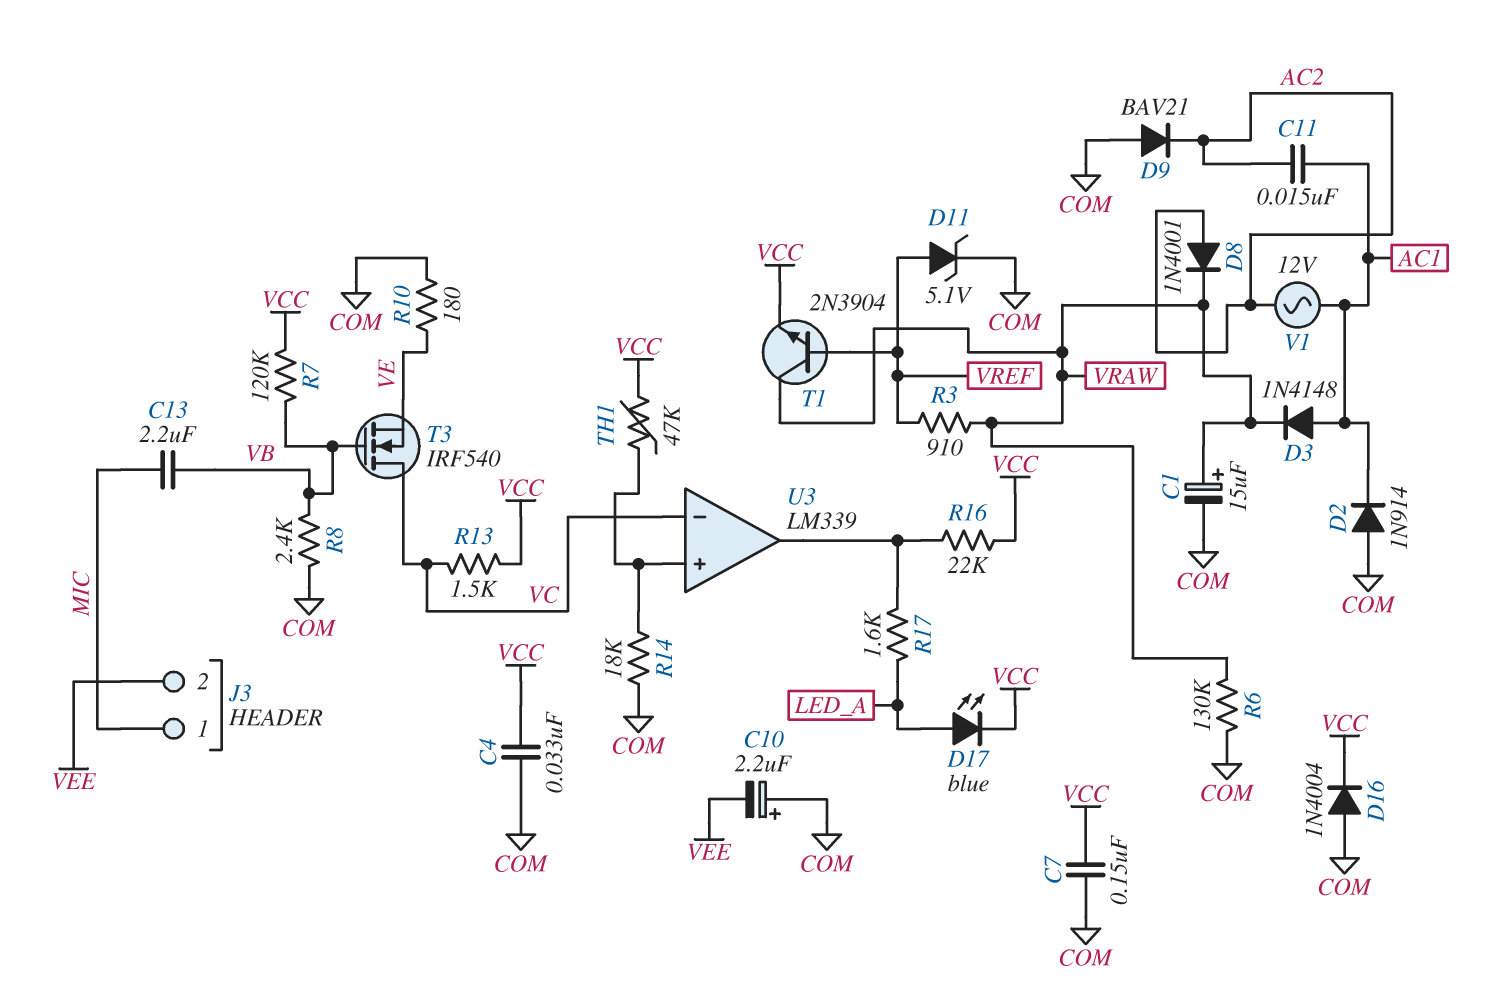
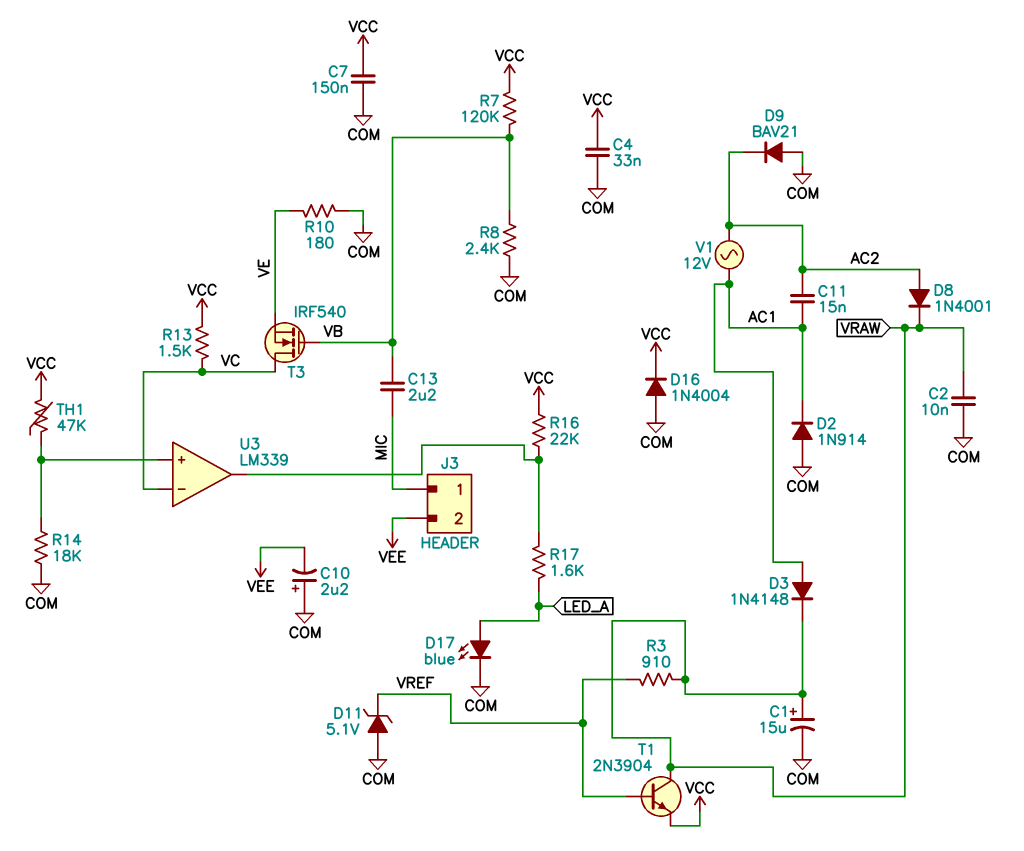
C2: none -> 10nF (COM, VRAW)
D11: zener 5.1V (A VREF, K COM) -> zener 5.1V (A COM, K VREF)
D17: LED blue (A LED_A, K VCC) -> LED blue (A LED_A, K COM)
R6: 130k (COM, VRAW) -> none

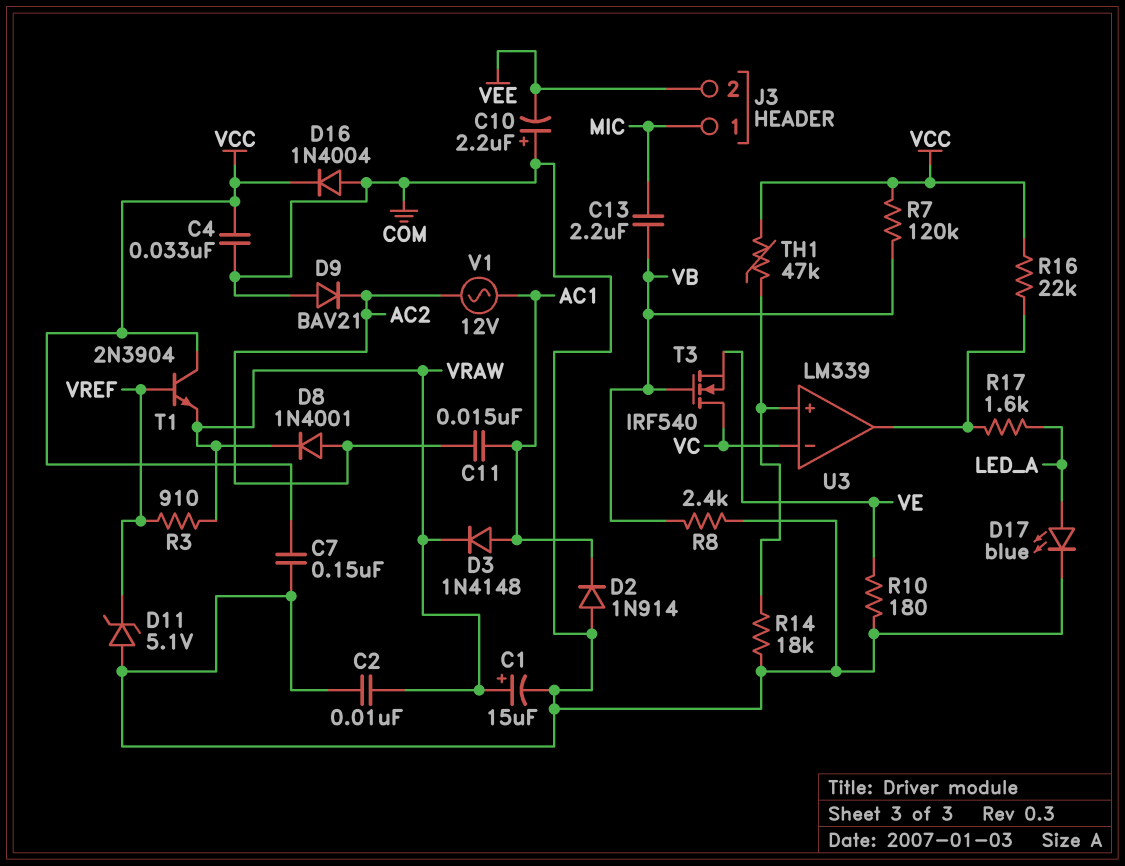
R13: 1.5k (VC, VCC) -> none
T1: NPN 2N3904 (B VREF, C VRAW, E VCC) -> NPN 2N3904 (B VREF, C VCC, E VRAW)

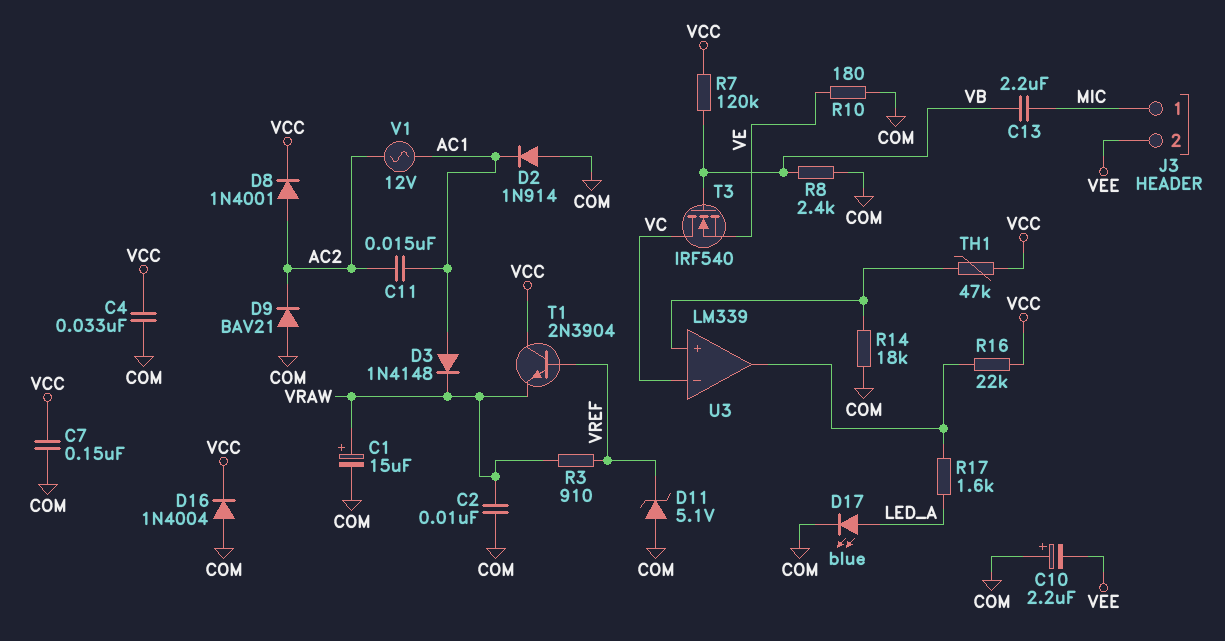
D8: diode 1N4001 (A AC2, K VRAW) -> diode 1N4001 (A AC2, K VCC)

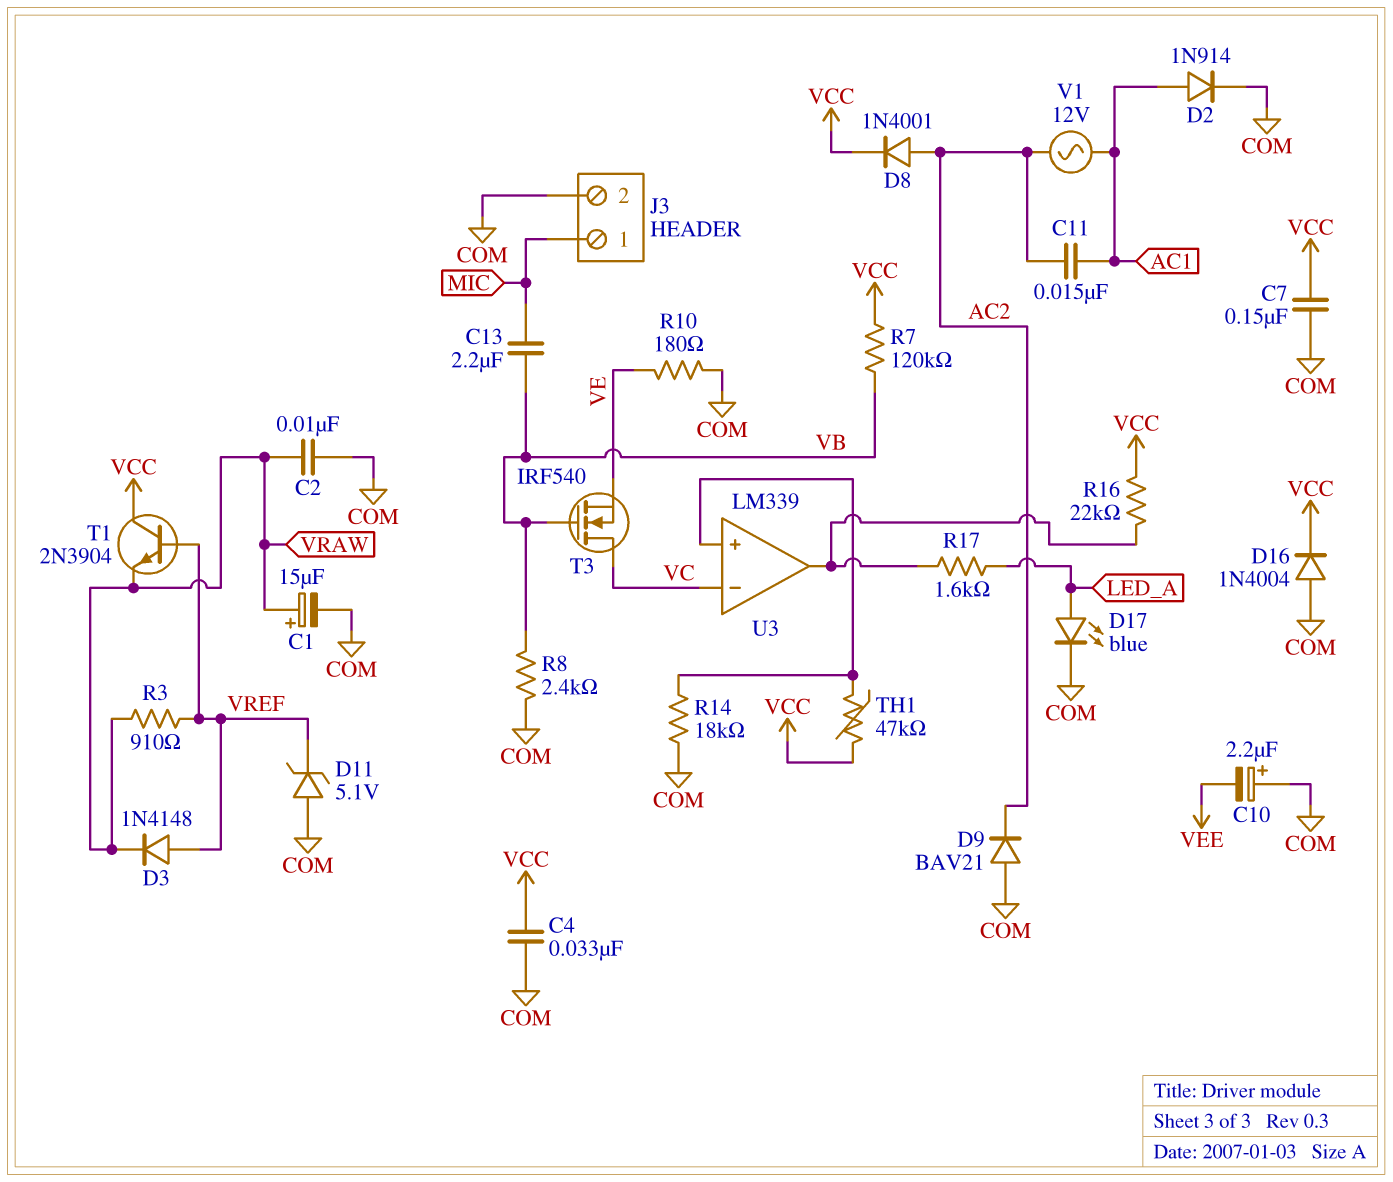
D2: diode 1N914 (A COM, K AC1) -> diode 1N914 (A AC1, K COM)
D3: diode 1N4148 (A AC1, K VRAW) -> diode 1N4148 (A VREF, K VRAW)
J3 pin 2: VEE -> COM

